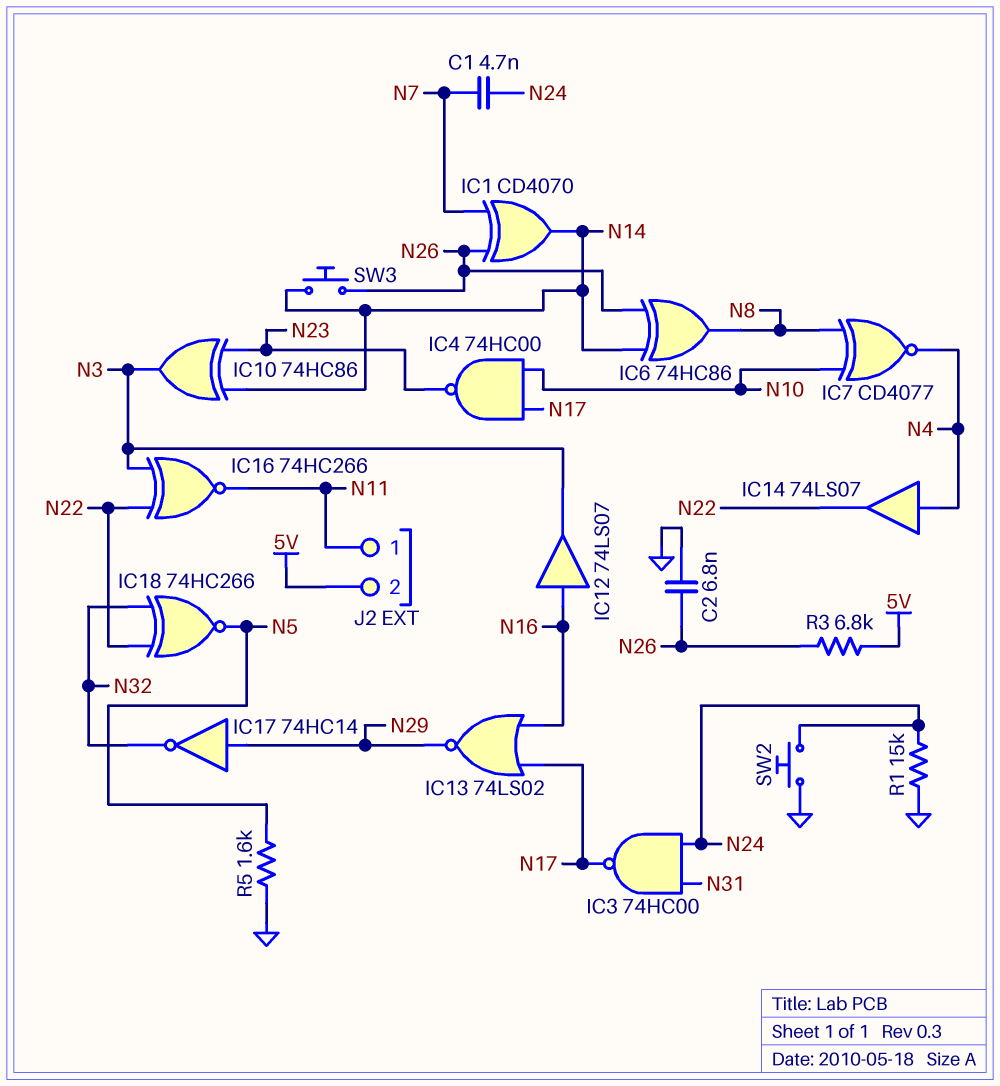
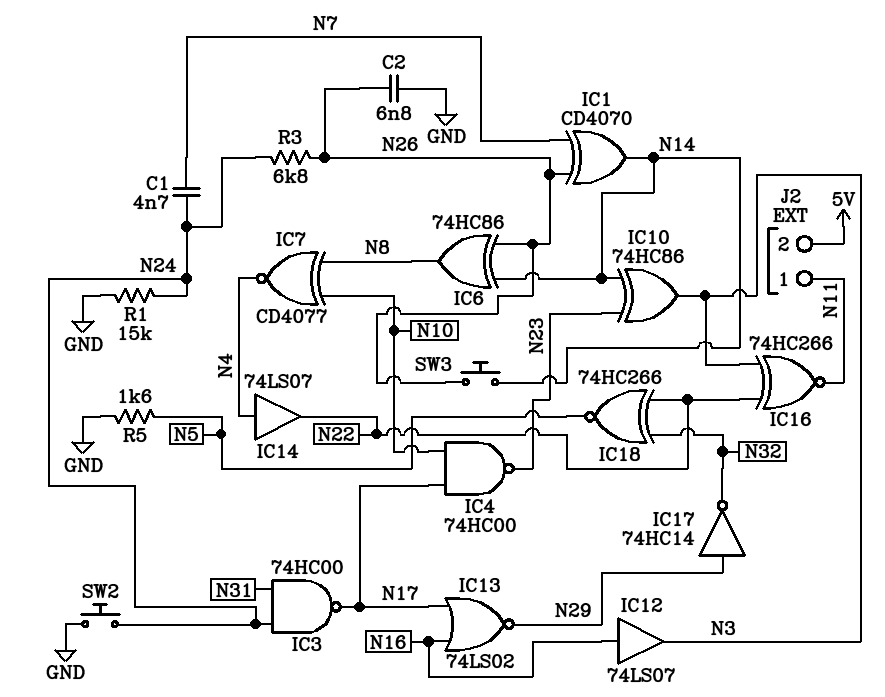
R3: 6.8k (5V, N26) -> 6.8k (N24, N26)

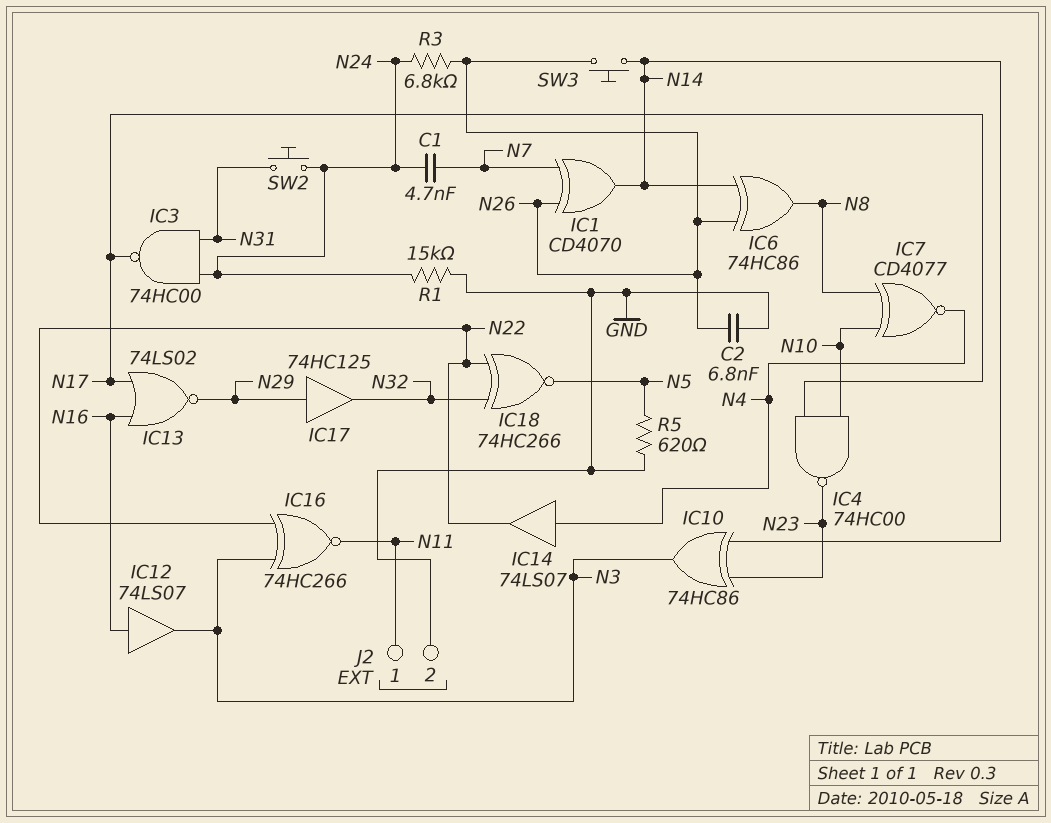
IC17: NOT 74HC14 (in N29, out N32) -> buffer 74HC125 (in N29, out N32)
J2 pin 2: 5V -> GND
R5: 1.6k (GND, N5) -> 620 (GND, N5)
SW2: button (GND, N24) -> button (N24, N31)

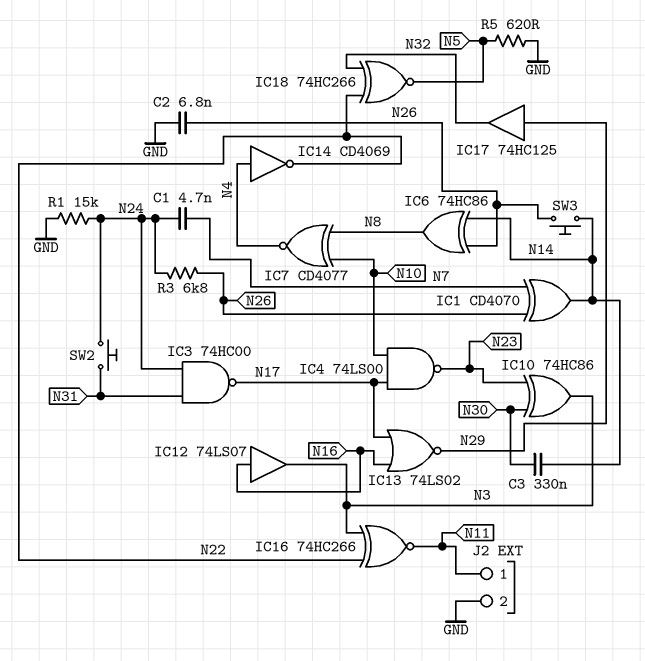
C3: none -> 330nF (N14, N30)
IC4: NAND 74HC00 (in N10, in N17, out N23) -> NAND 74LS00 (in N10, in N17, out N23)
IC10: XOR 74HC86 (in N14, in N23, out N3) -> XOR 74HC86 (in N23, in N30, out N3)
IC14: buffer 74LS07 (in N4, out N22) -> NOT CD4069 (in N4, out N22)

